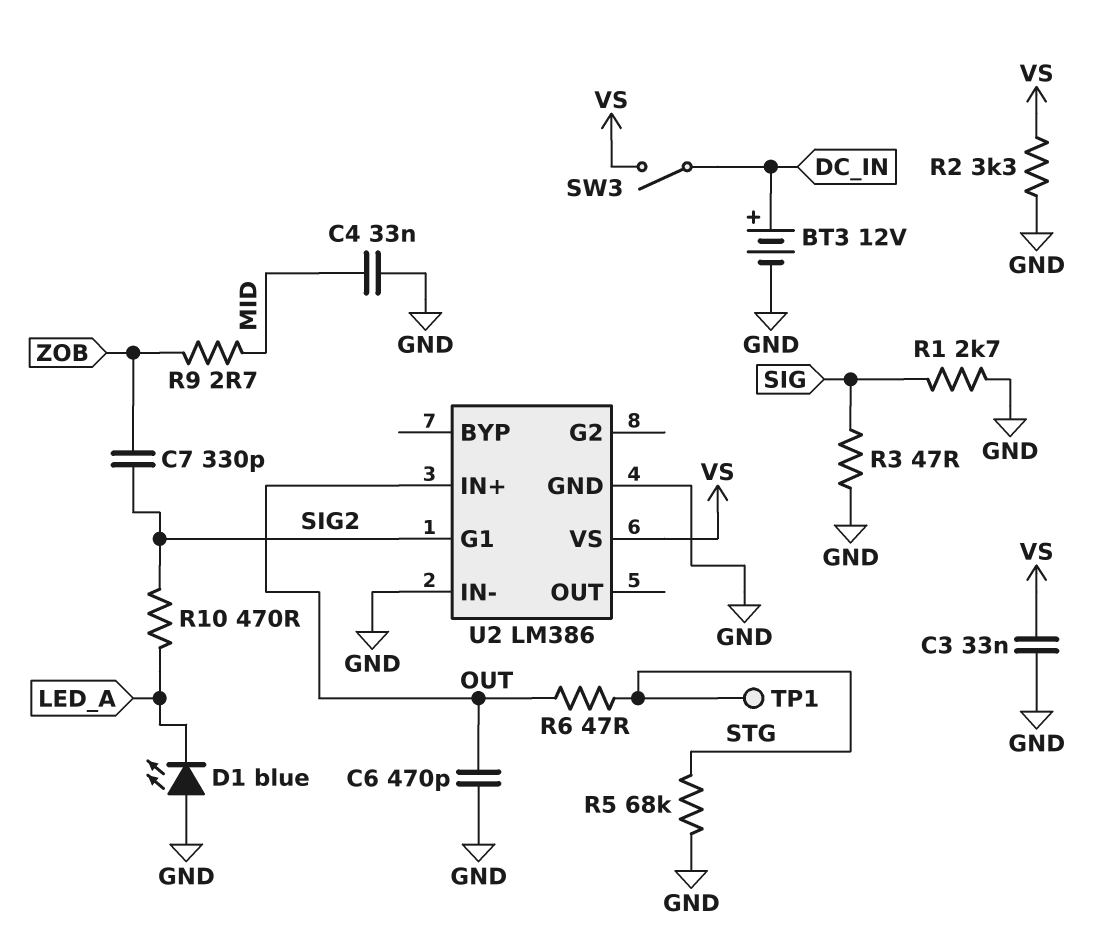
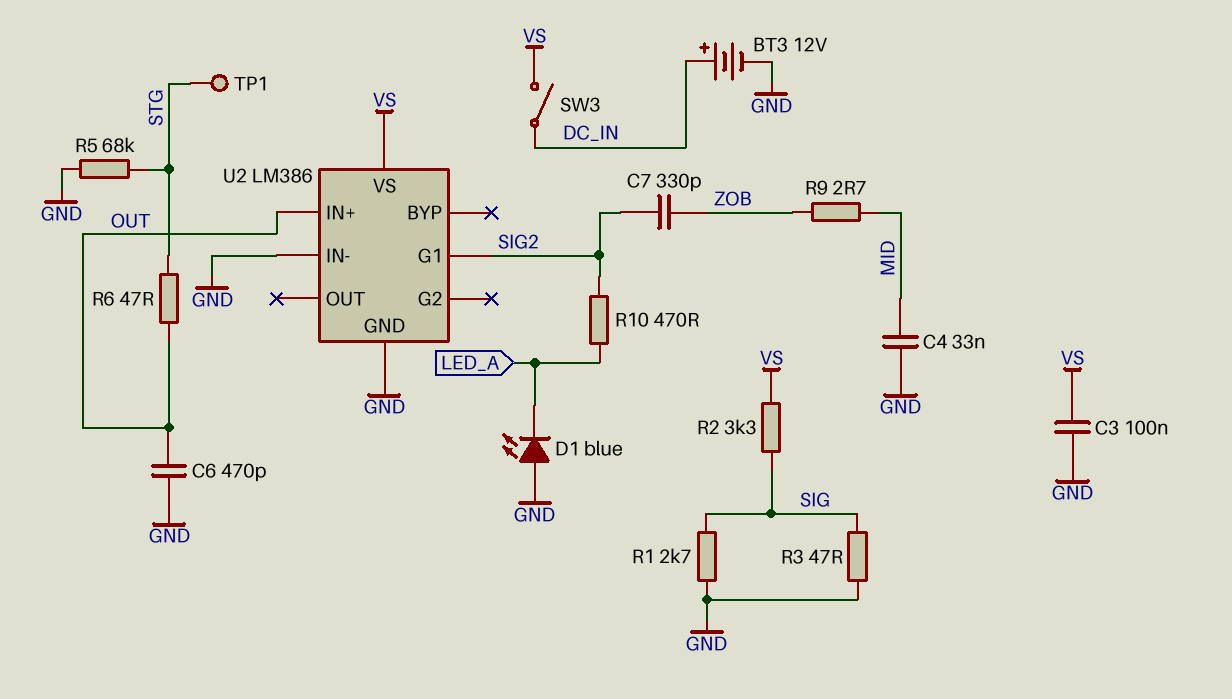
C3: 33nF (GND, VS) -> 100nF (GND, VS)
R2: 3.3k (GND, VS) -> 3.3k (SIG, VS)

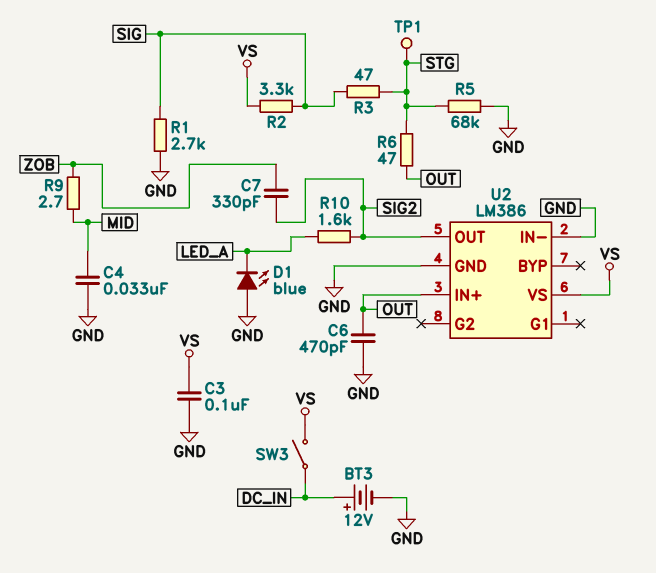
R3: 47 (GND, SIG) -> 47 (SIG, STG)
R10: 470 (LED_A, SIG2) -> 1.6k (LED_A, SIG2)
U2 pin G1: SIG2 -> none
U2 pin OUT: none -> SIG2

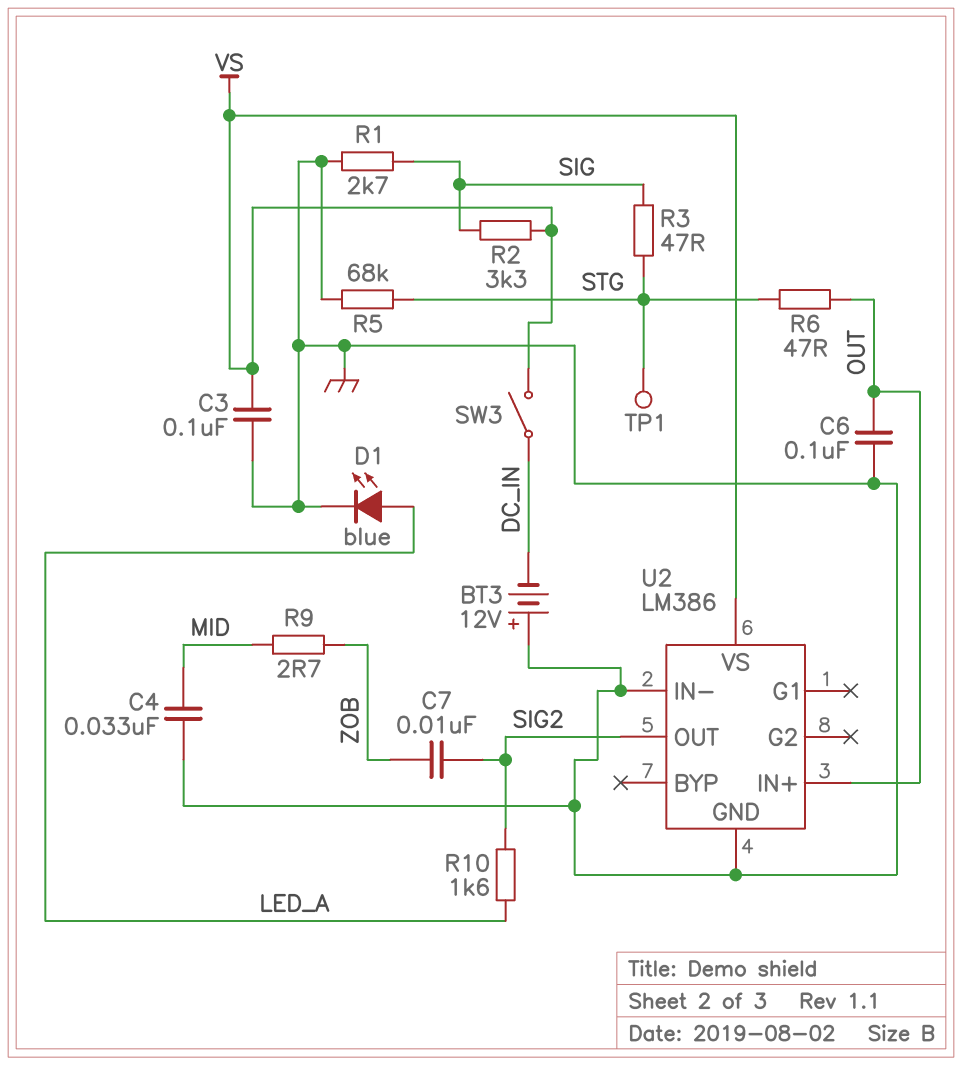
BT3: 12V (plus DC_IN, minus GND) -> 12V (plus GND, minus DC_IN)
C6: 470pF (GND, OUT) -> 100nF (GND, OUT)
C7: 330pF (SIG2, ZOB) -> 10nF (SIG2, ZOB)
D1: LED blue (A GND, K LED_A) -> LED blue (A LED_A, K GND)

